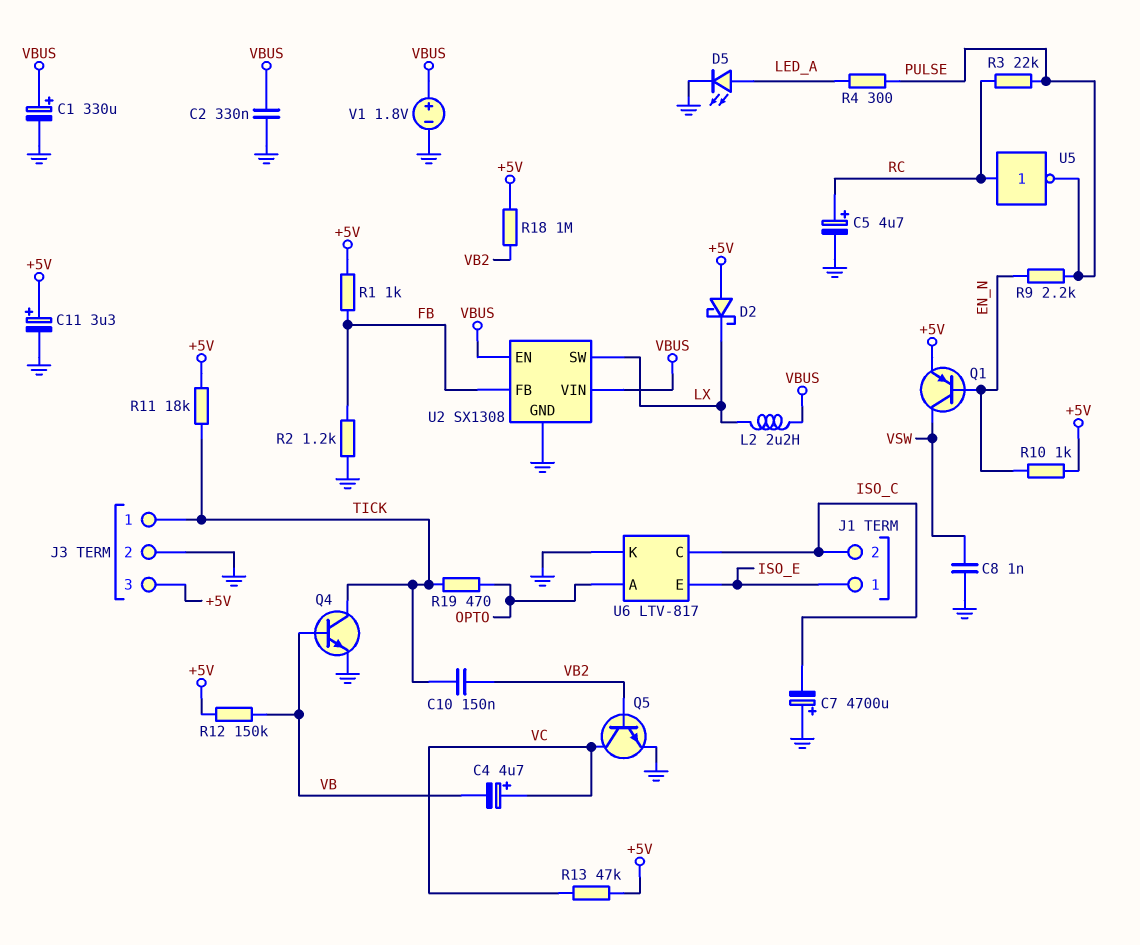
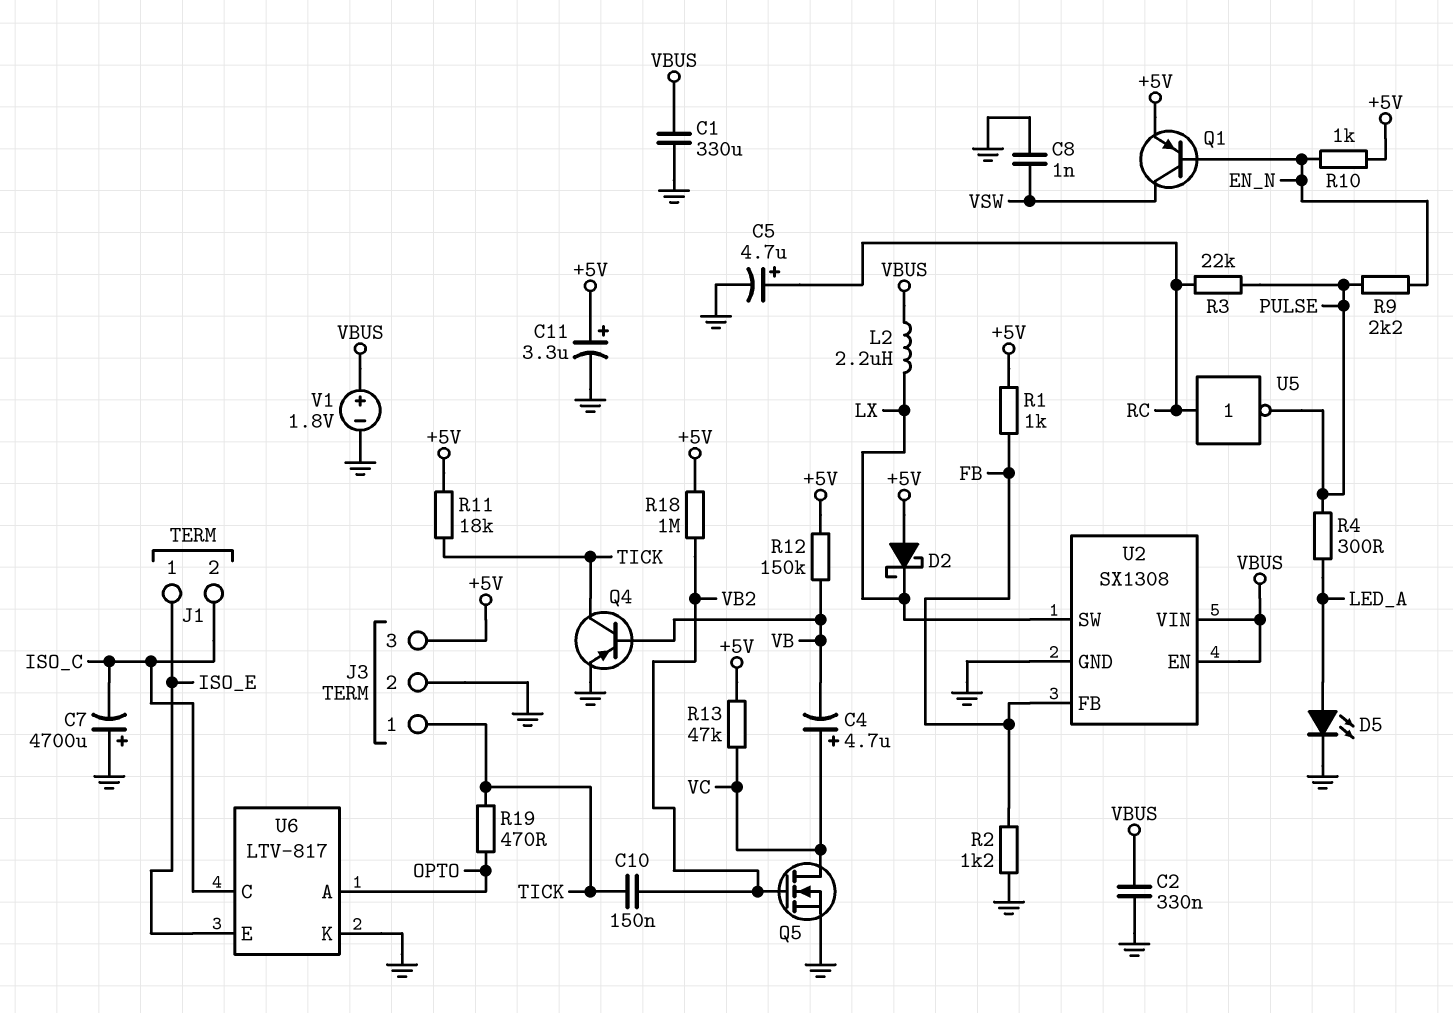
C1: 330uF (plus VBUS, minus GND) -> 330uF (GND, VBUS)
Q4: NPN (B VB, C TICK, E GND) -> PNP (B VB, C TICK, E GND)
Q5: NPN (B VB2, C VC, E GND) -> NMOS (G VB2, D VC, S GND)

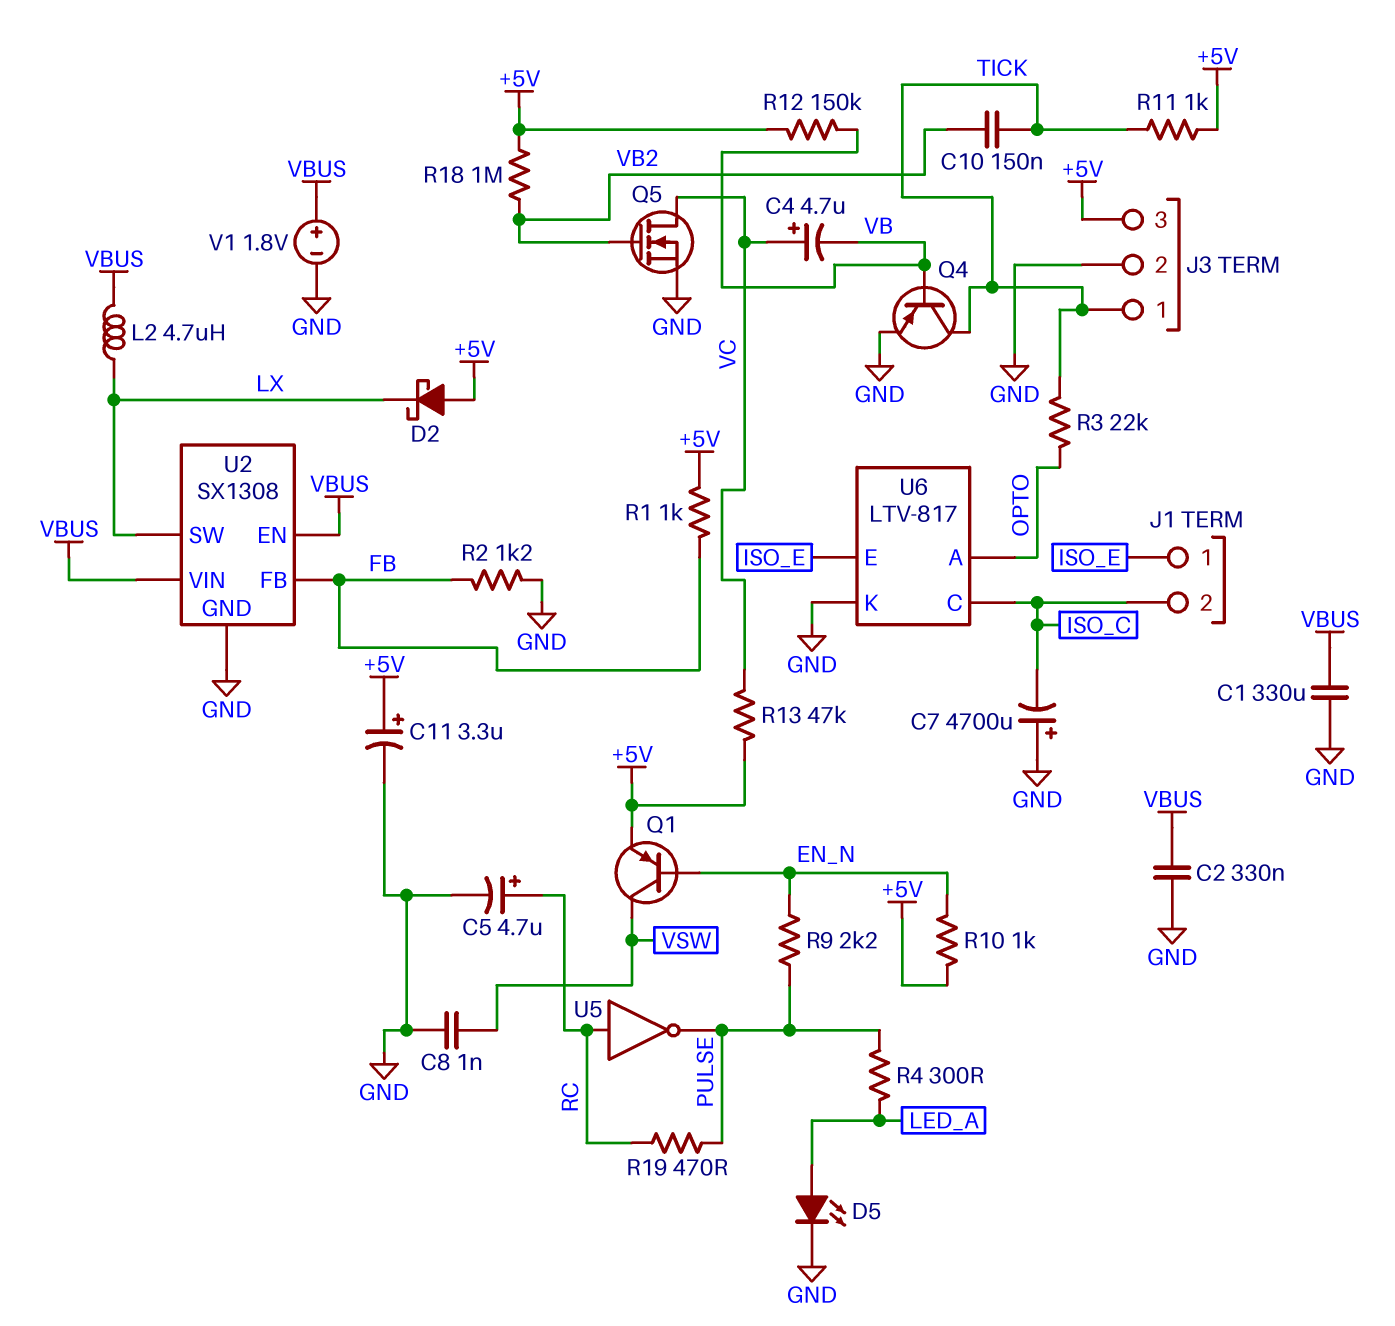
L2: 2.2uH (LX, VBUS) -> 4.7uH (LX, VBUS)
R3: 22k (PULSE, RC) -> 22k (OPTO, TICK)
R11: 18k (+5V, TICK) -> 1k (+5V, TICK)
R19: 470 (OPTO, TICK) -> 470 (PULSE, RC)

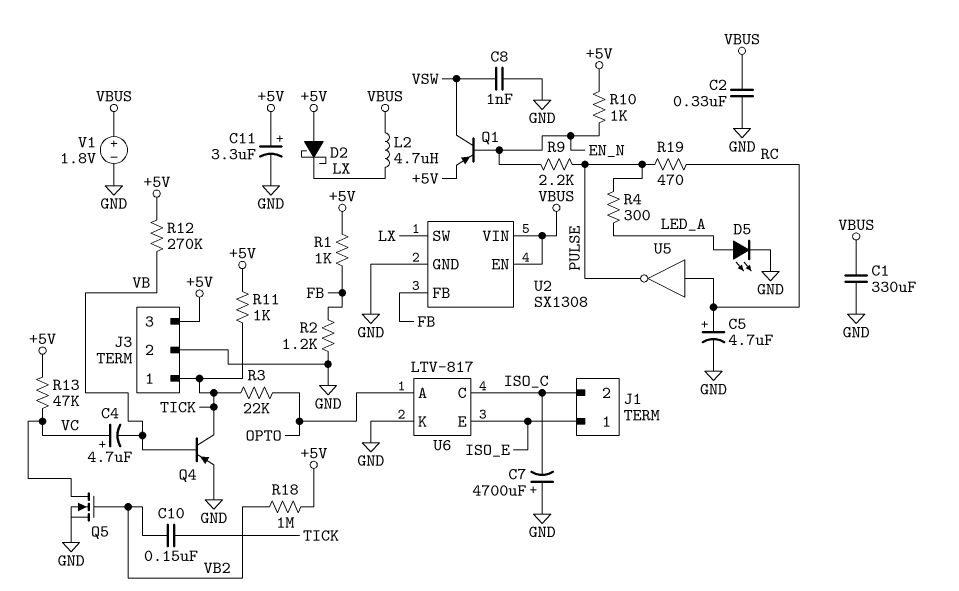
R12: 150k (+5V, VB) -> 270k (+5V, VB)

